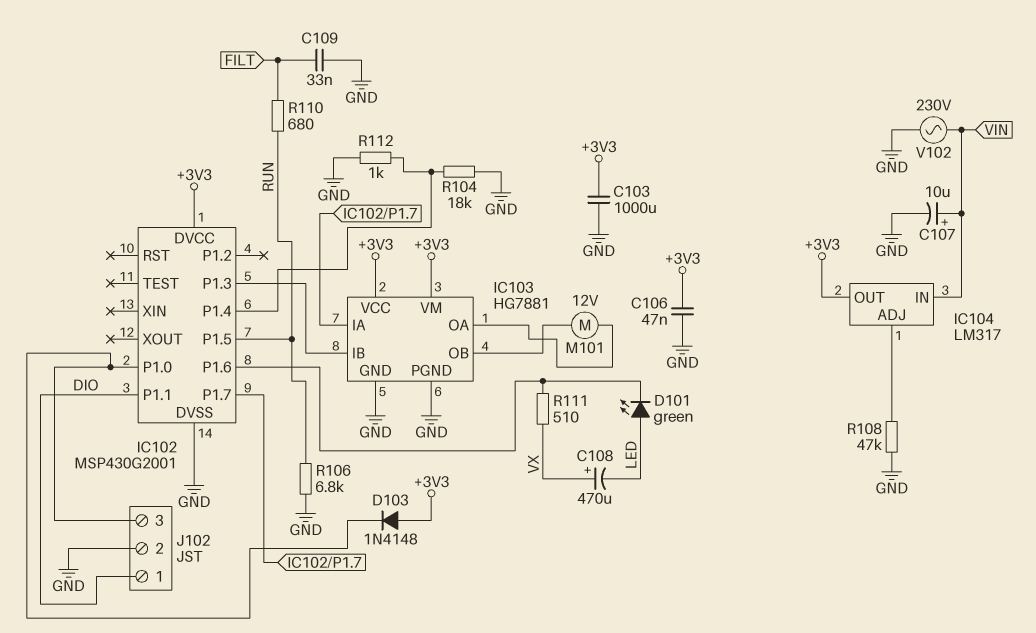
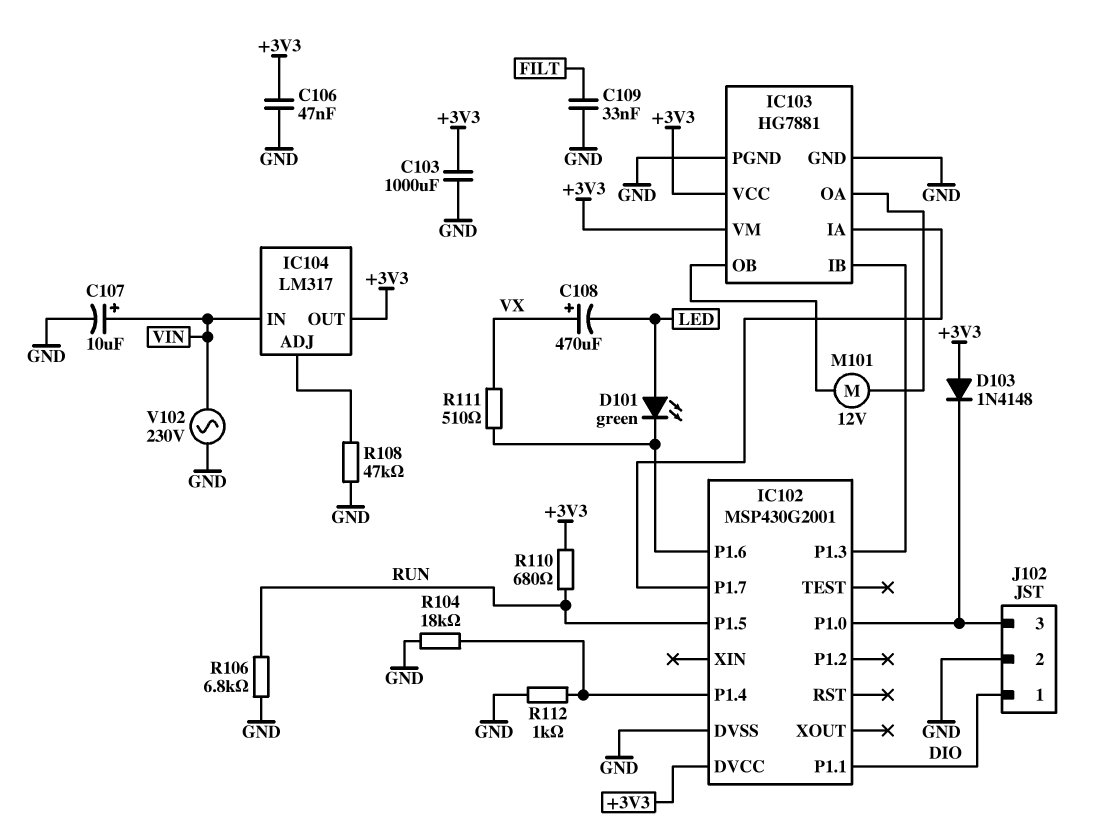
R110: 680 (FILT, RUN) -> 680 (+3V3, RUN)

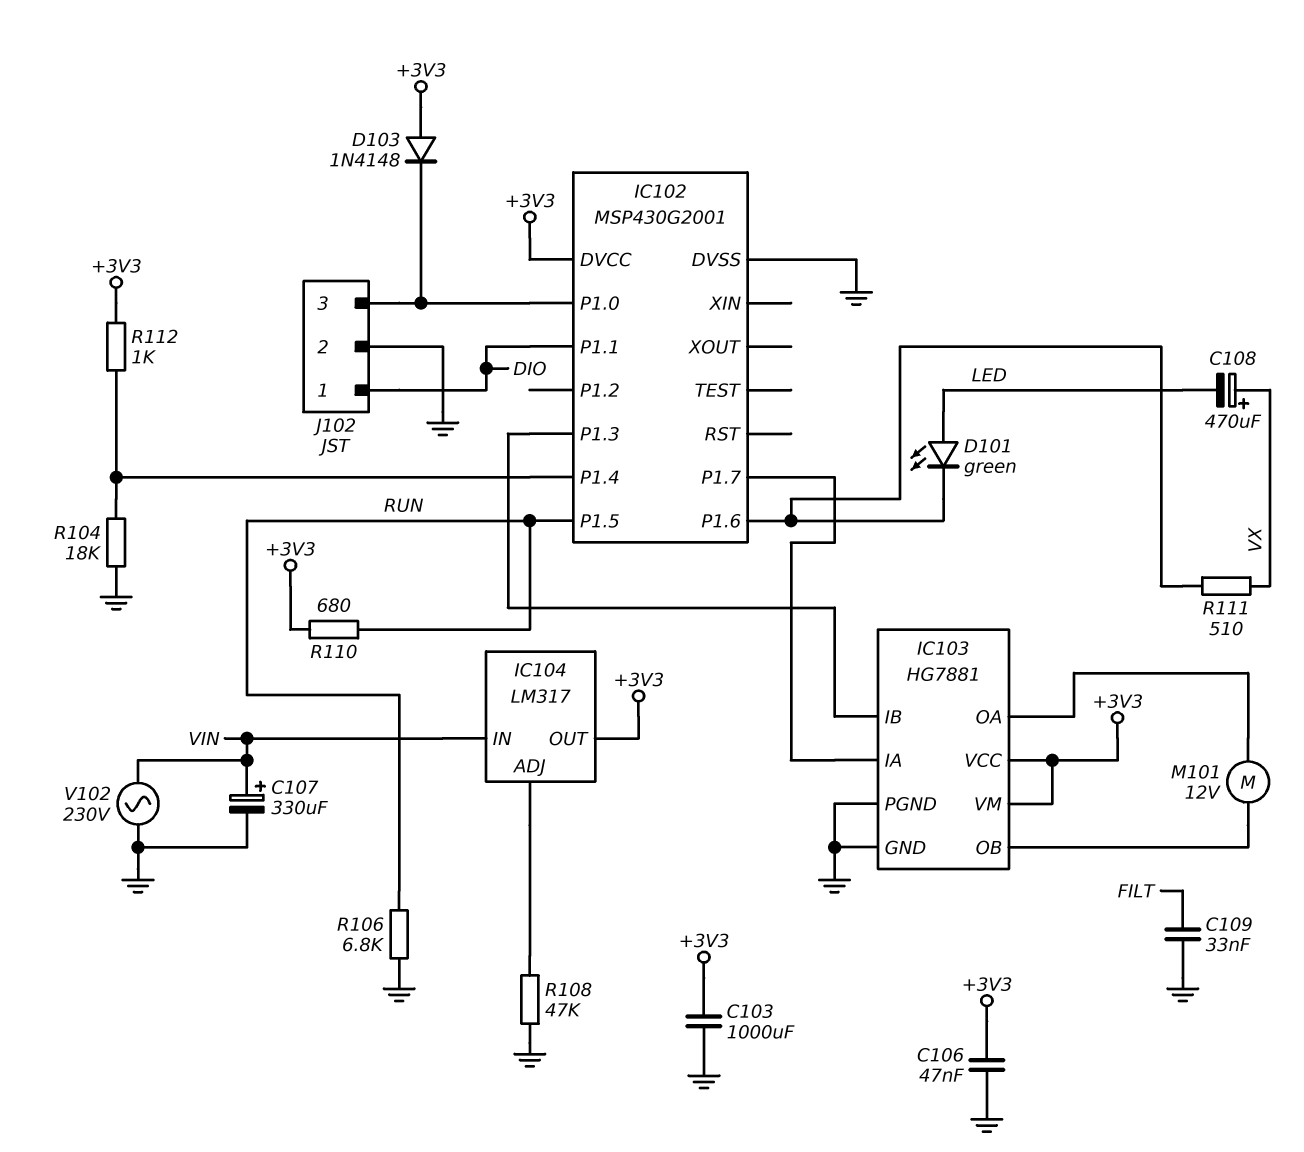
C107: 10uF (plus VIN, minus GND) -> 330uF (plus VIN, minus GND)
R112: 1k (GND, IC102/P1.4) -> 1k (+3V3, IC102/P1.4)

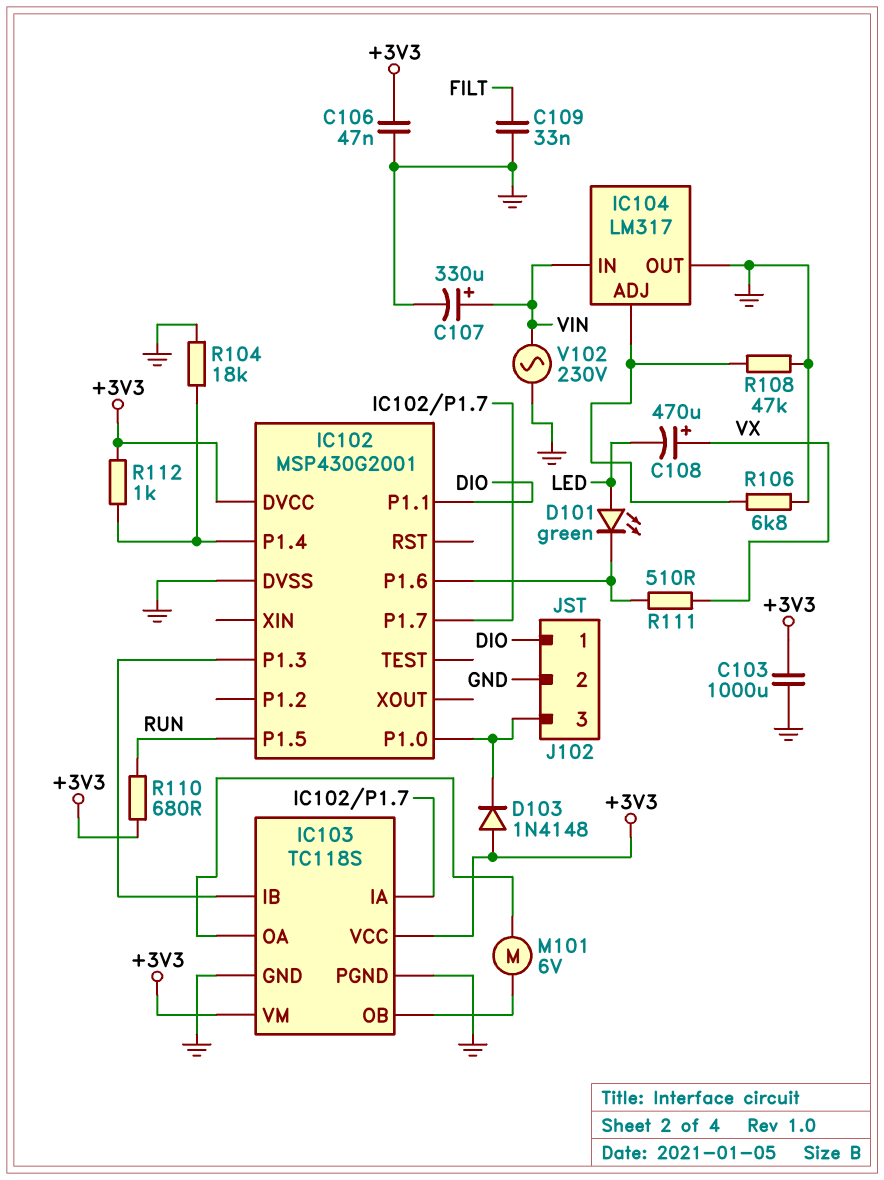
IC103: HG7881 -> TC118S
IC104 pin OUT: +3V3 -> GND
M101: motor 12V (IC103/OA, IC103/OB) -> motor 6V (IC103/OA, IC103/OB)
R106: 6.8k (GND, RUN) -> 6.8k (GND, IC104/ADJ)

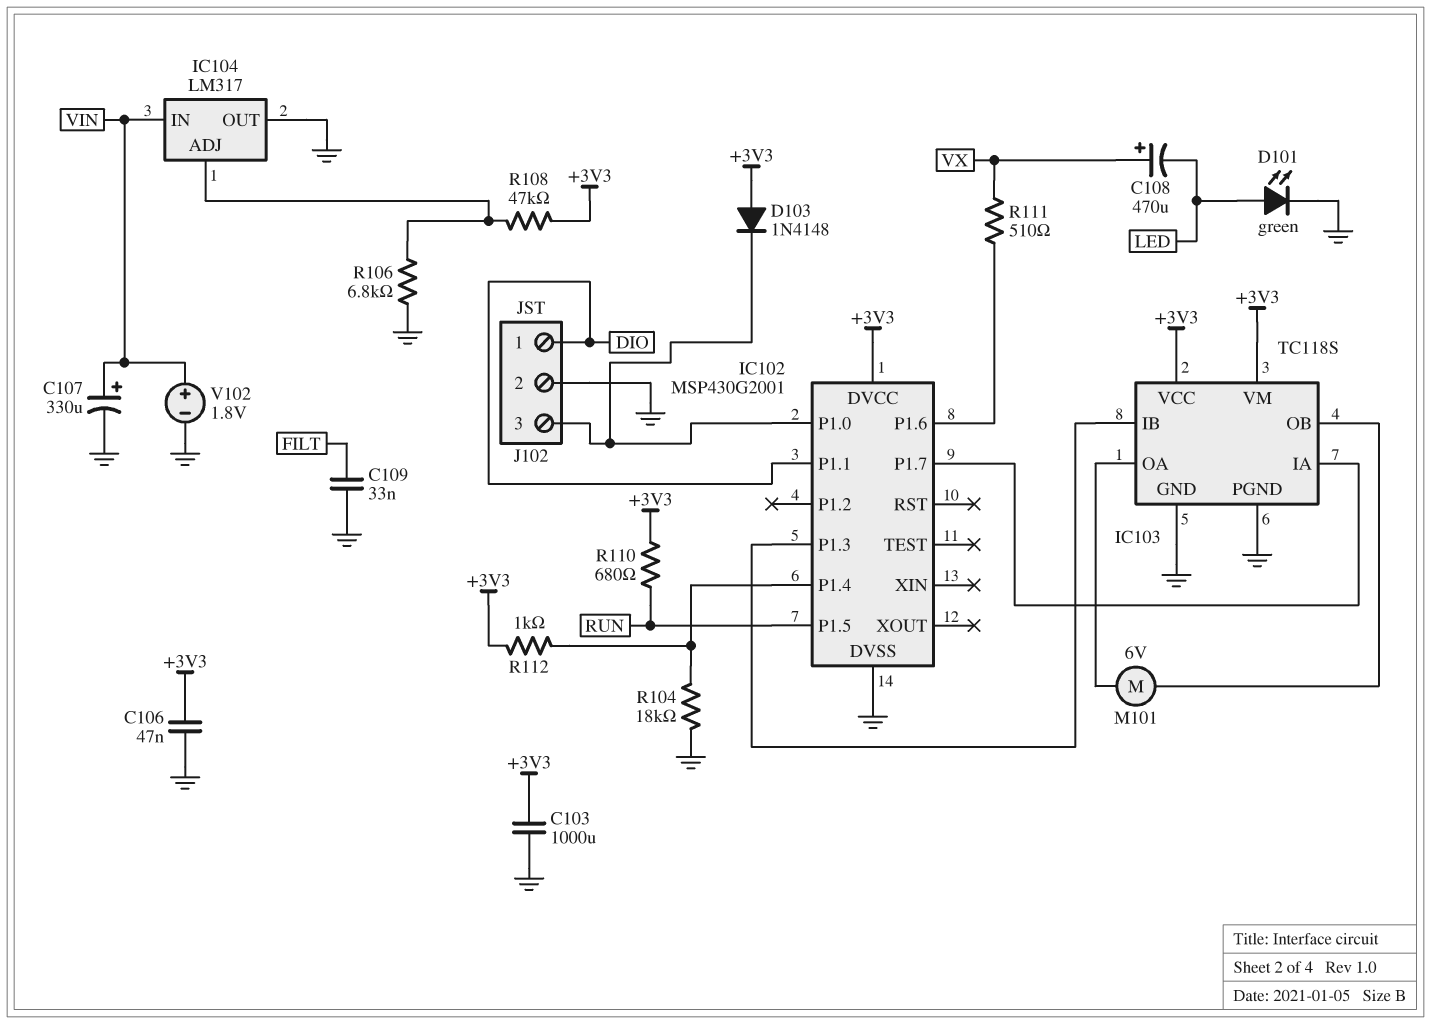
D101: LED green (A LED, K IC102/P1.6) -> LED green (A LED, K GND)
R108: 47k (GND, IC104/ADJ) -> 47k (+3V3, IC104/ADJ)
V102: AC 230V (GND, VIN) -> 1.8V (plus VIN, minus GND)

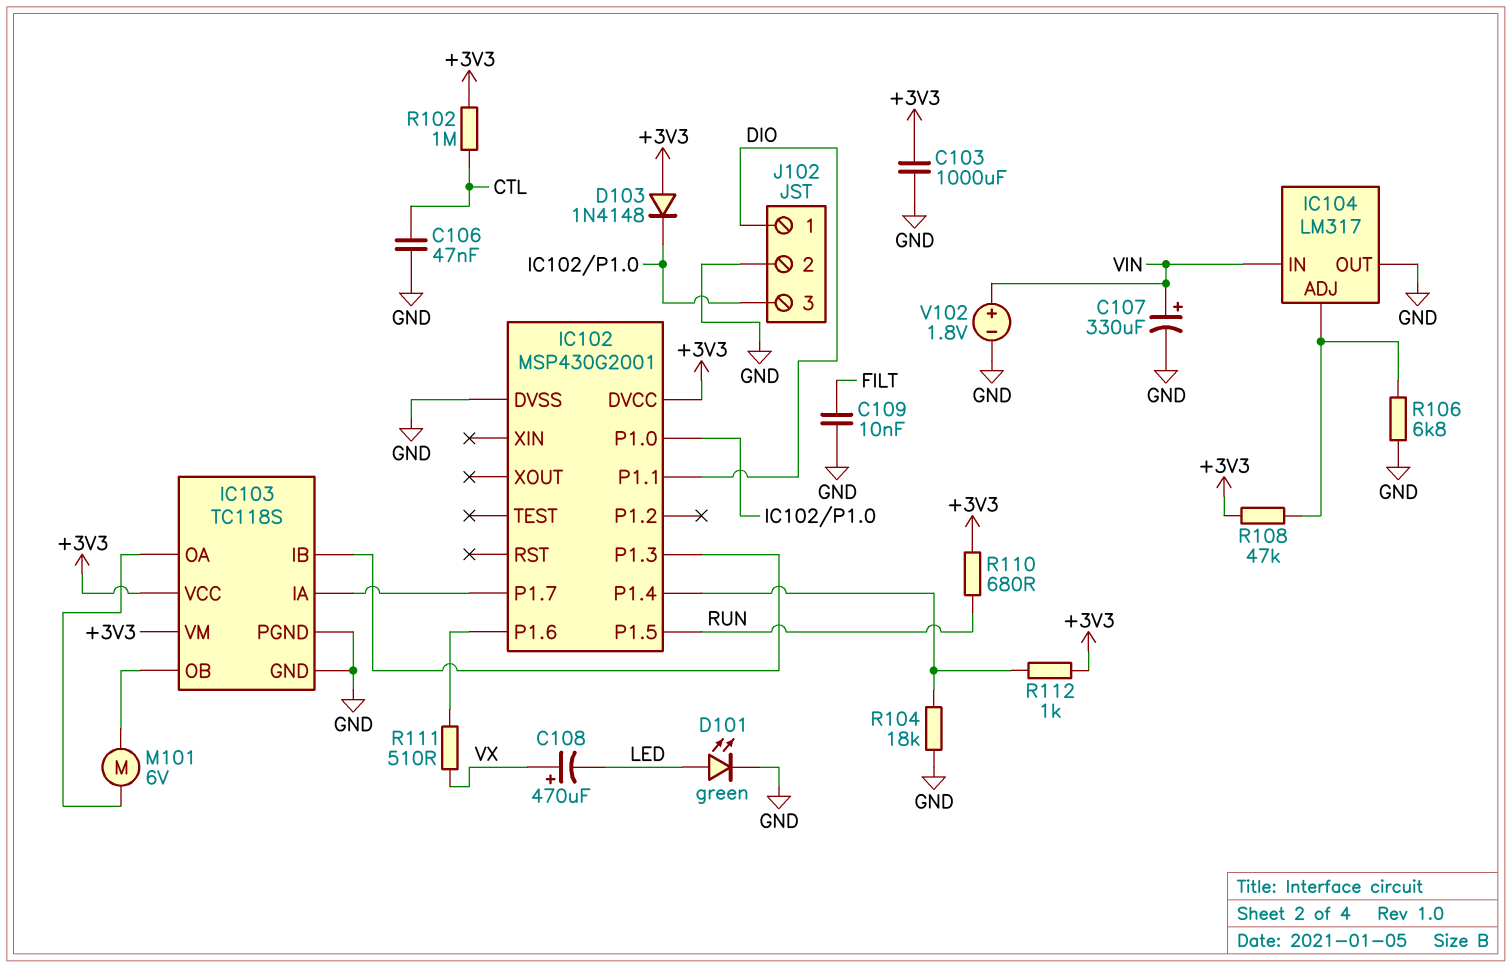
C106: 47nF (+3V3, GND) -> 47nF (CTL, GND)
C109: 33nF (FILT, GND) -> 10nF (FILT, GND)
R102: none -> 1M (+3V3, CTL)

